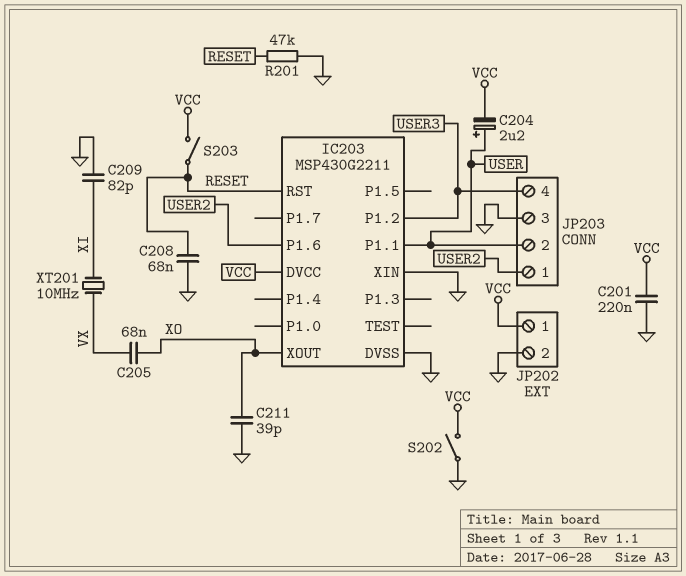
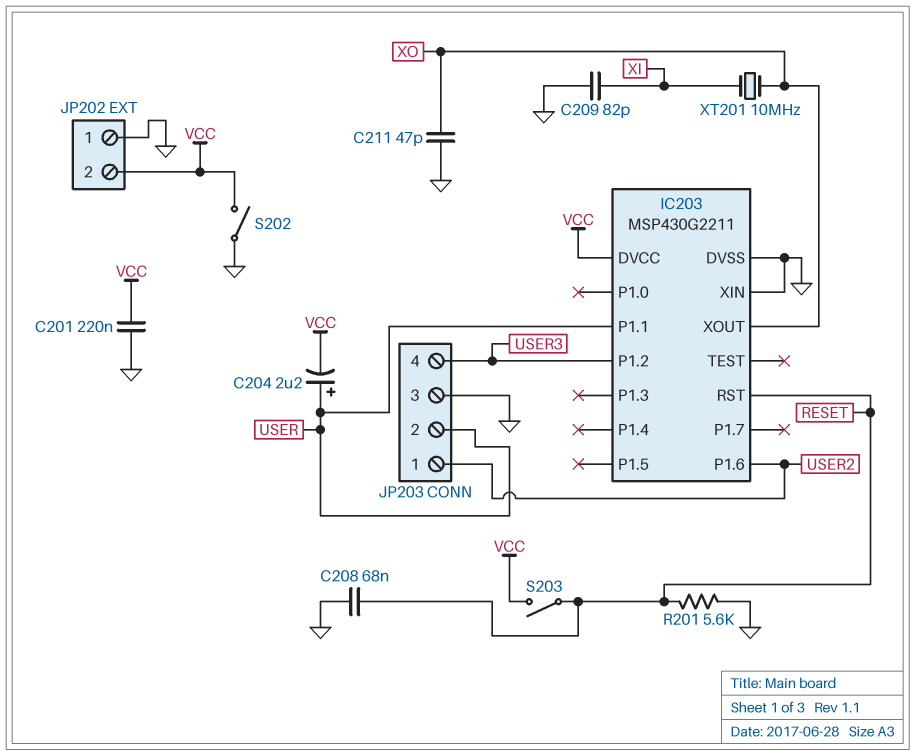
C205: 68nF (VX, XO) -> none
C211: 39pF (GND, XO) -> 47pF (GND, XO)
JP202 pin 1: VCC -> GND
JP202 pin 2: GND -> VCC
R201: 47k (GND, RESET) -> 5.6k (GND, RESET)
XT201: 10MHz (VX, XI) -> 10MHz (XI, XO)

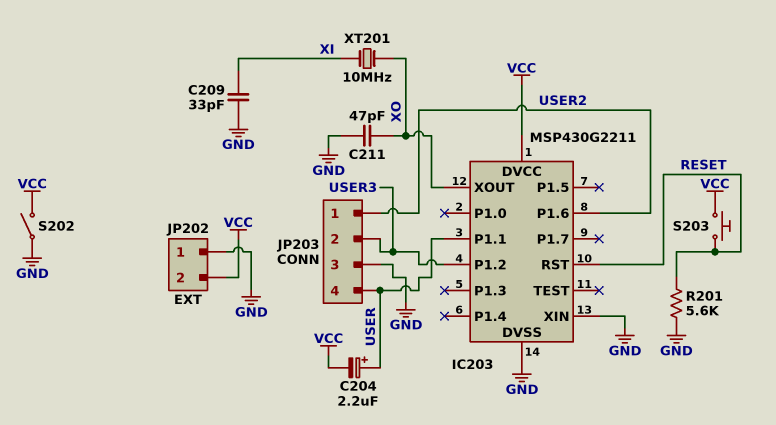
C201: 220nF (GND, VCC) -> none
C208: 68nF (GND, RESET) -> none
C209: 82pF (GND, XI) -> 33pF (GND, XI)
JP203 pin 2: USER -> USER3
JP203 pin 4: USER3 -> USER
S203: switch (RESET, VCC) -> button (RESET, VCC)

